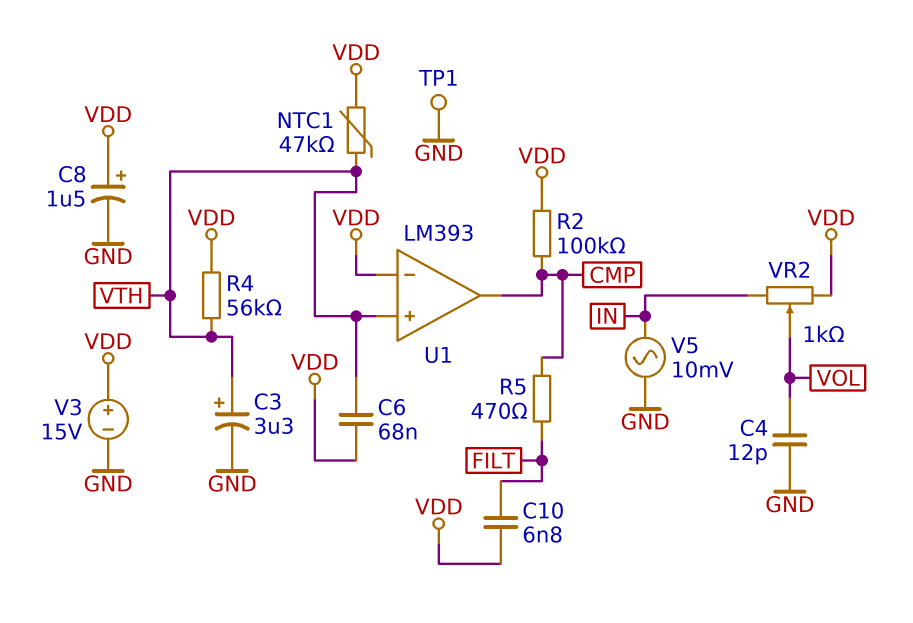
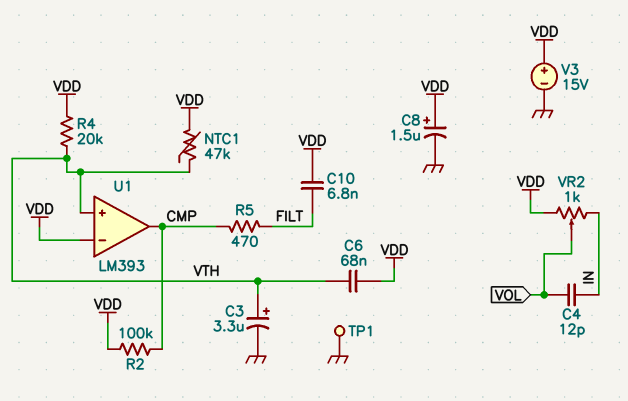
C4: 12pF (GND, VOL) -> 12pF (IN, VOL)
R4: 56k (VDD, VTH) -> 20k (VDD, VTH)
V5: AC 10mV (GND, IN) -> none

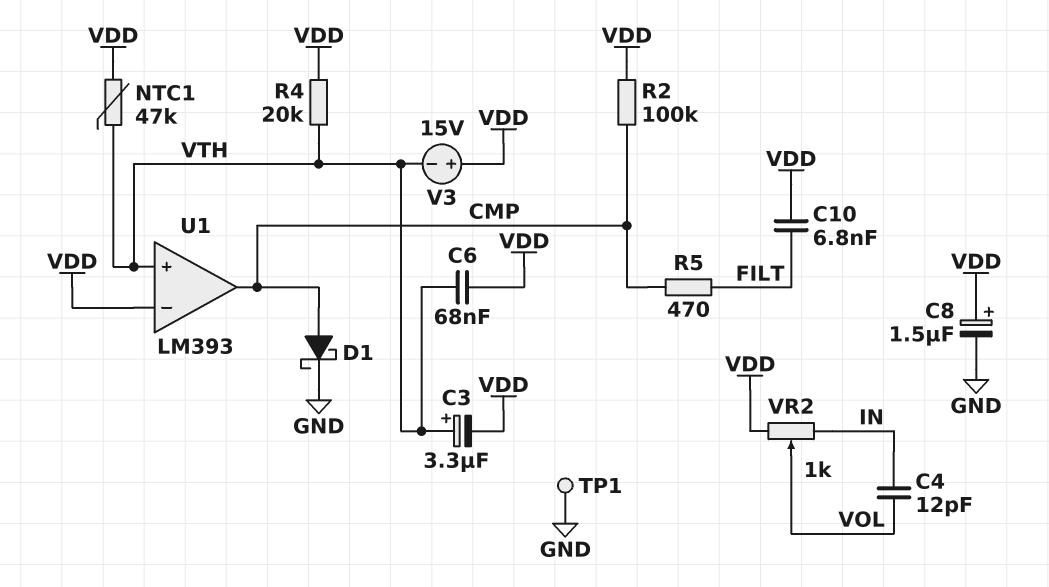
C3: 3.3uF (plus VTH, minus GND) -> 3.3uF (plus VTH, minus VDD)
D1: none -> schottky (A CMP, K GND)
V3: 15V (plus VDD, minus GND) -> 15V (plus VDD, minus VTH)

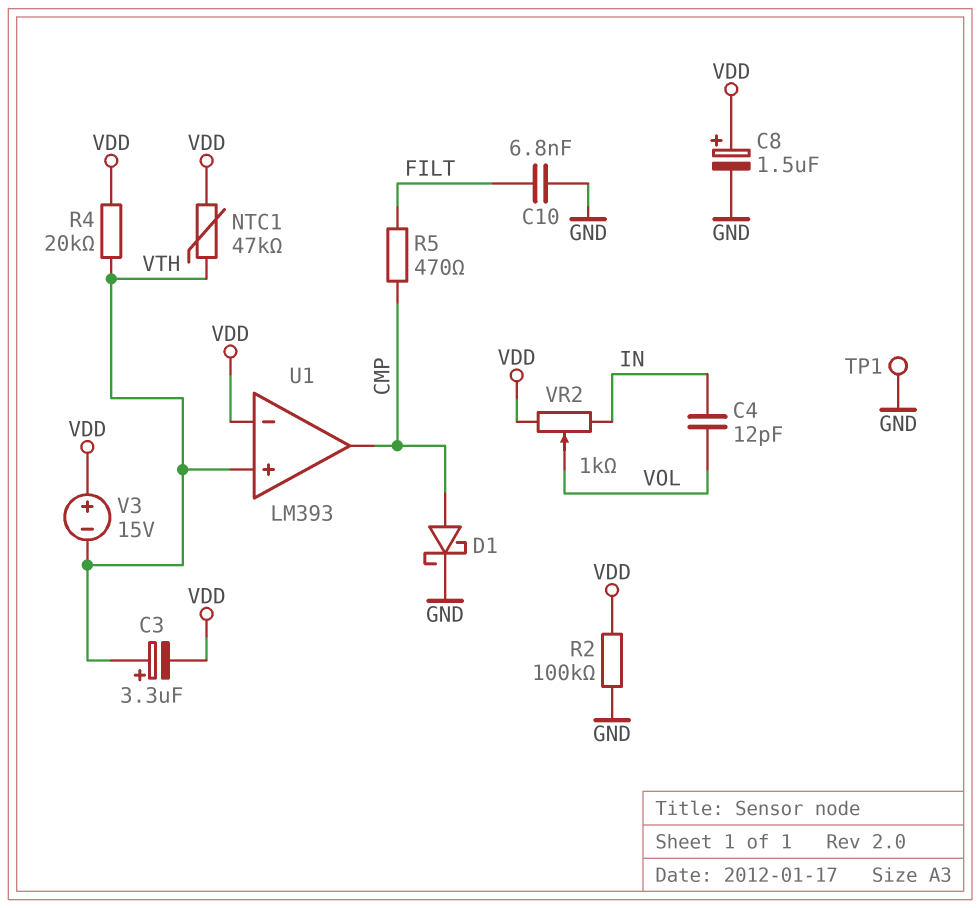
C6: 68nF (VDD, VTH) -> none
C10: 6.8nF (FILT, VDD) -> 6.8nF (FILT, GND)
R2: 100k (CMP, VDD) -> 100k (GND, VDD)

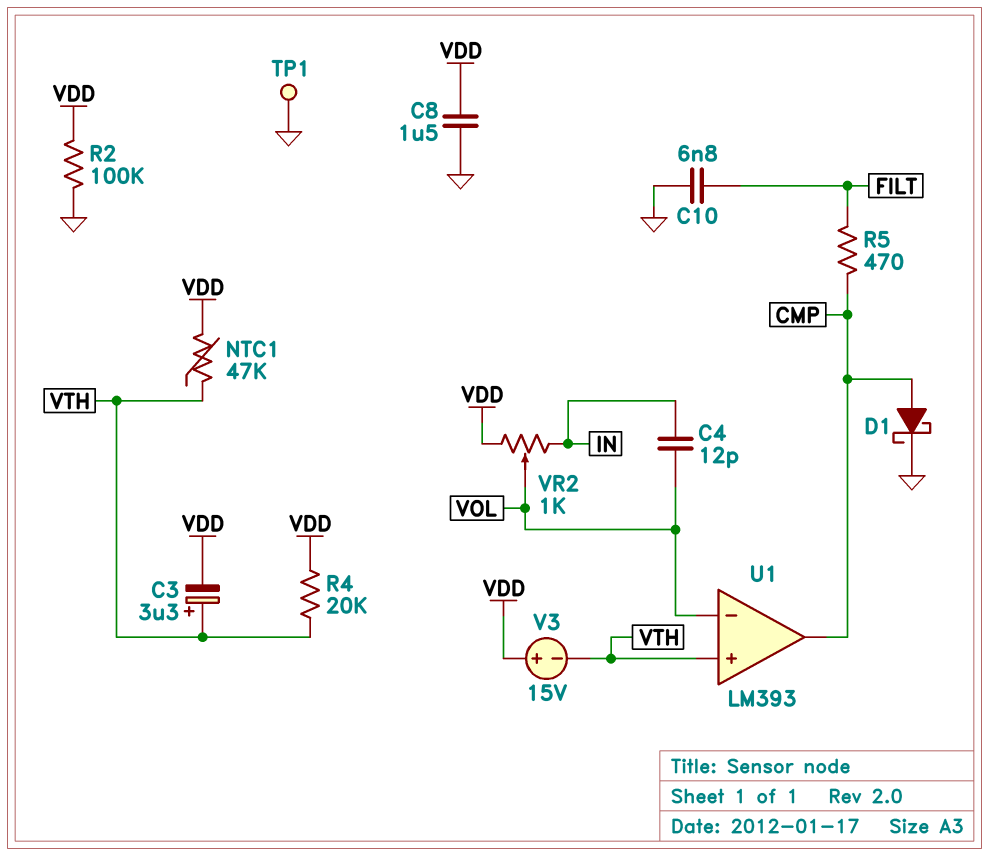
C8: 1.5uF (plus VDD, minus GND) -> 1.5uF (GND, VDD)
U1 pin in-: VDD -> VOL

